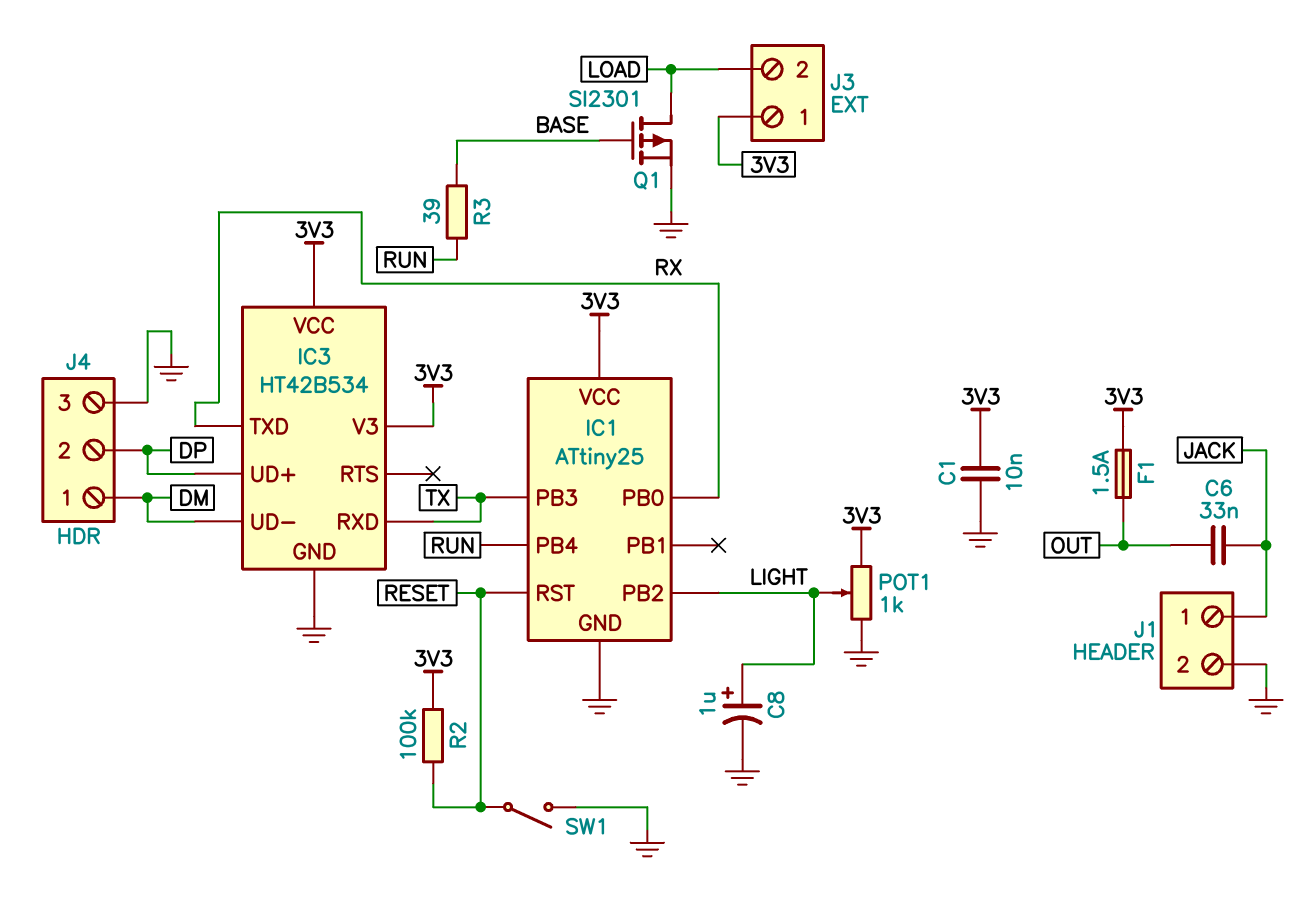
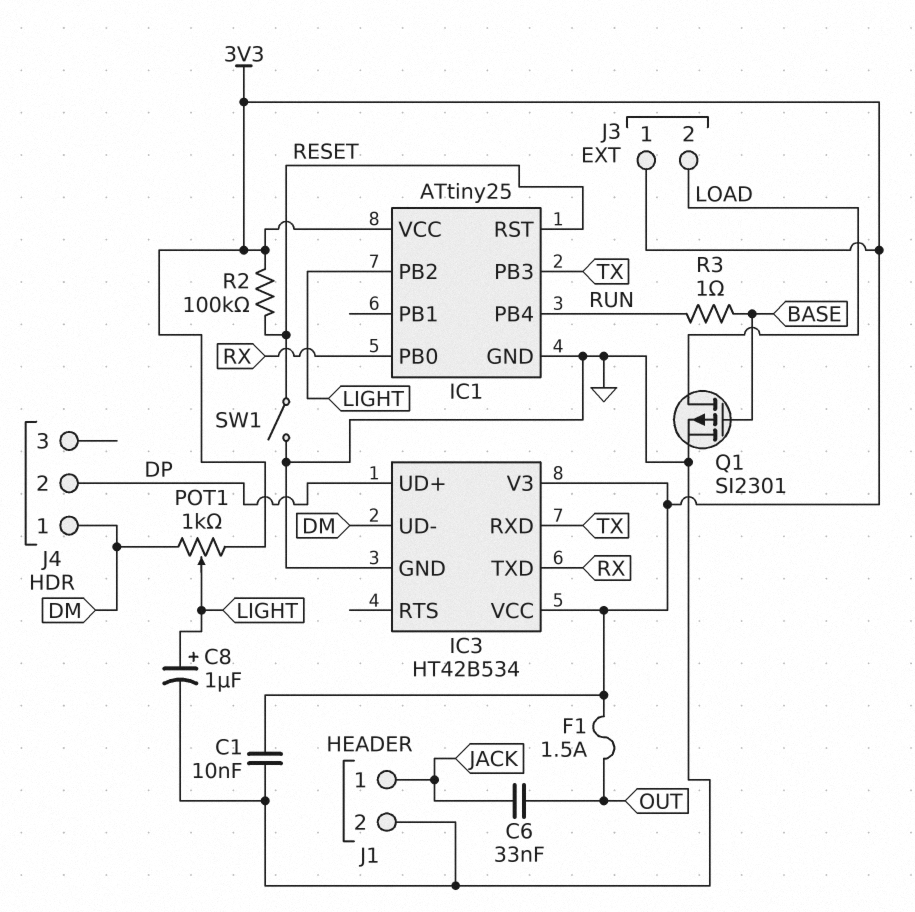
J4 pin 3: GND -> none
POT1: 1k (3V3, GND, wiper LIGHT) -> 1k (3V3, DM, wiper LIGHT)
R3: 39 (BASE, RUN) -> 1 (BASE, RUN)

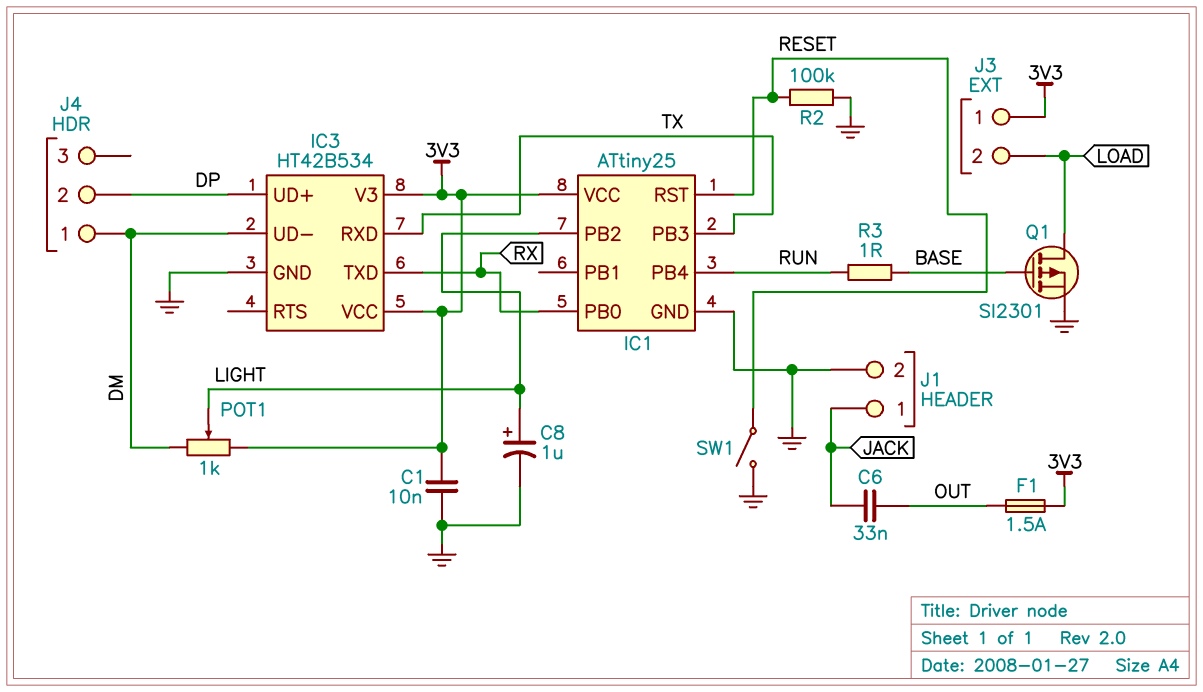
R2: 100k (3V3, RESET) -> 100k (GND, RESET)

